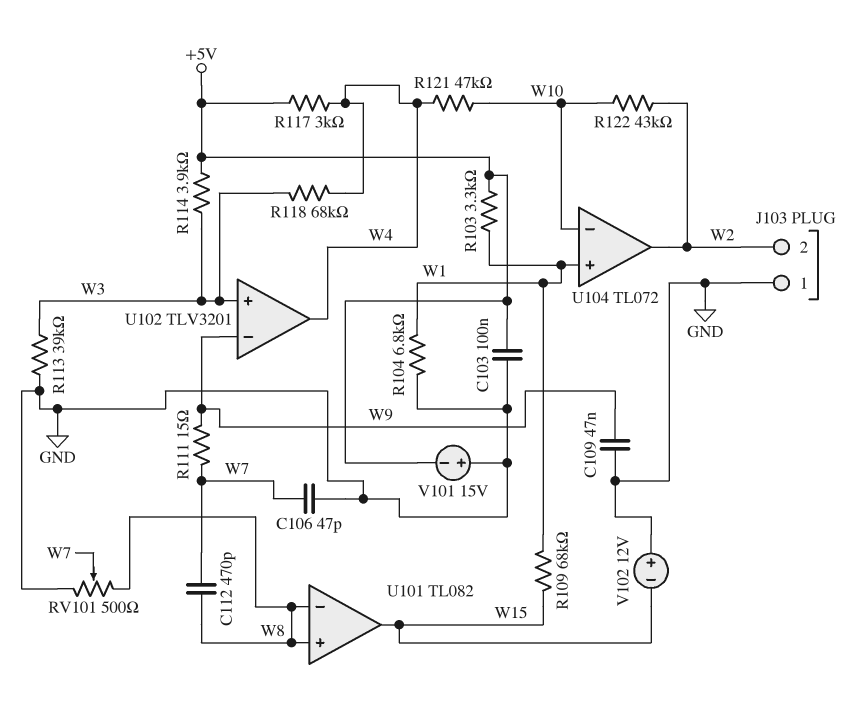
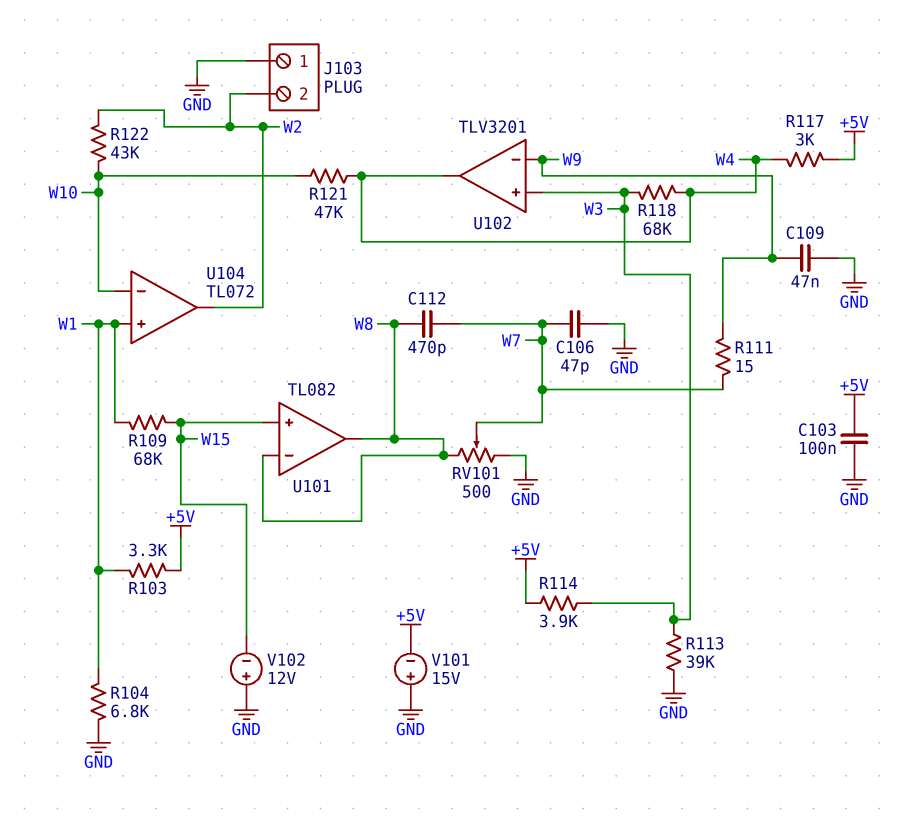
U101 pin in+: W8 -> W15
U101 pin out: W15 -> W8

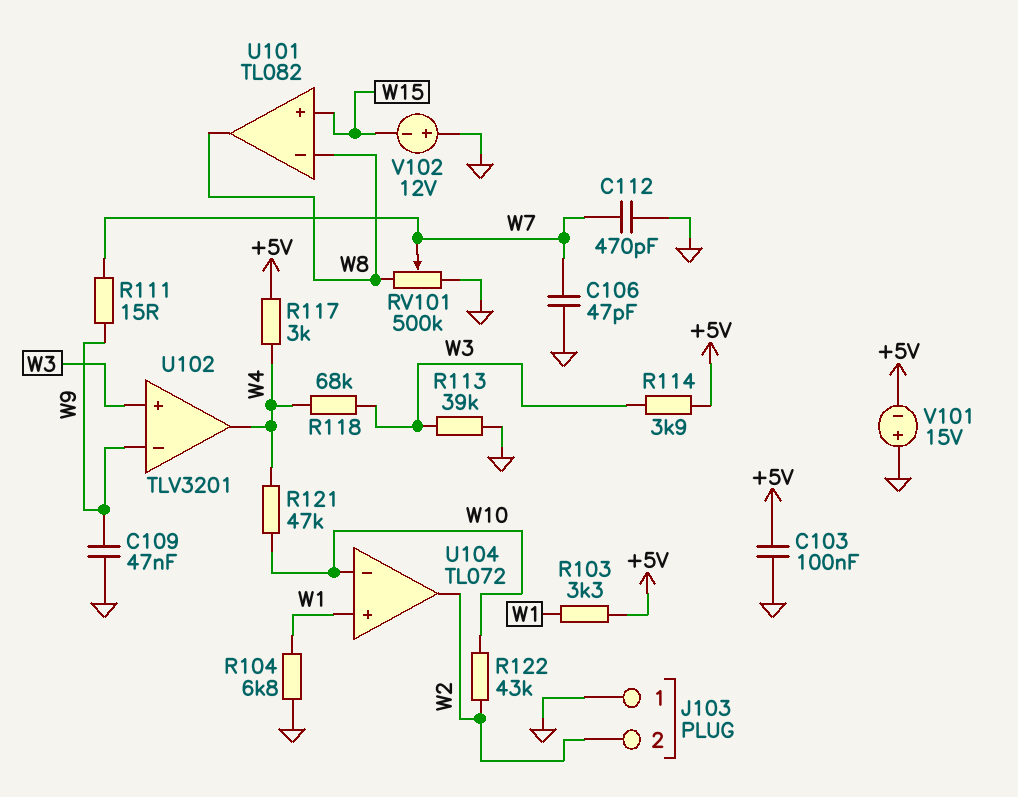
C112: 470pF (W7, W8) -> 470pF (GND, W7)
R109: 68k (W1, W15) -> none
RV101: 500 (GND, W8, wiper W7) -> 500k (GND, W8, wiper W7)

